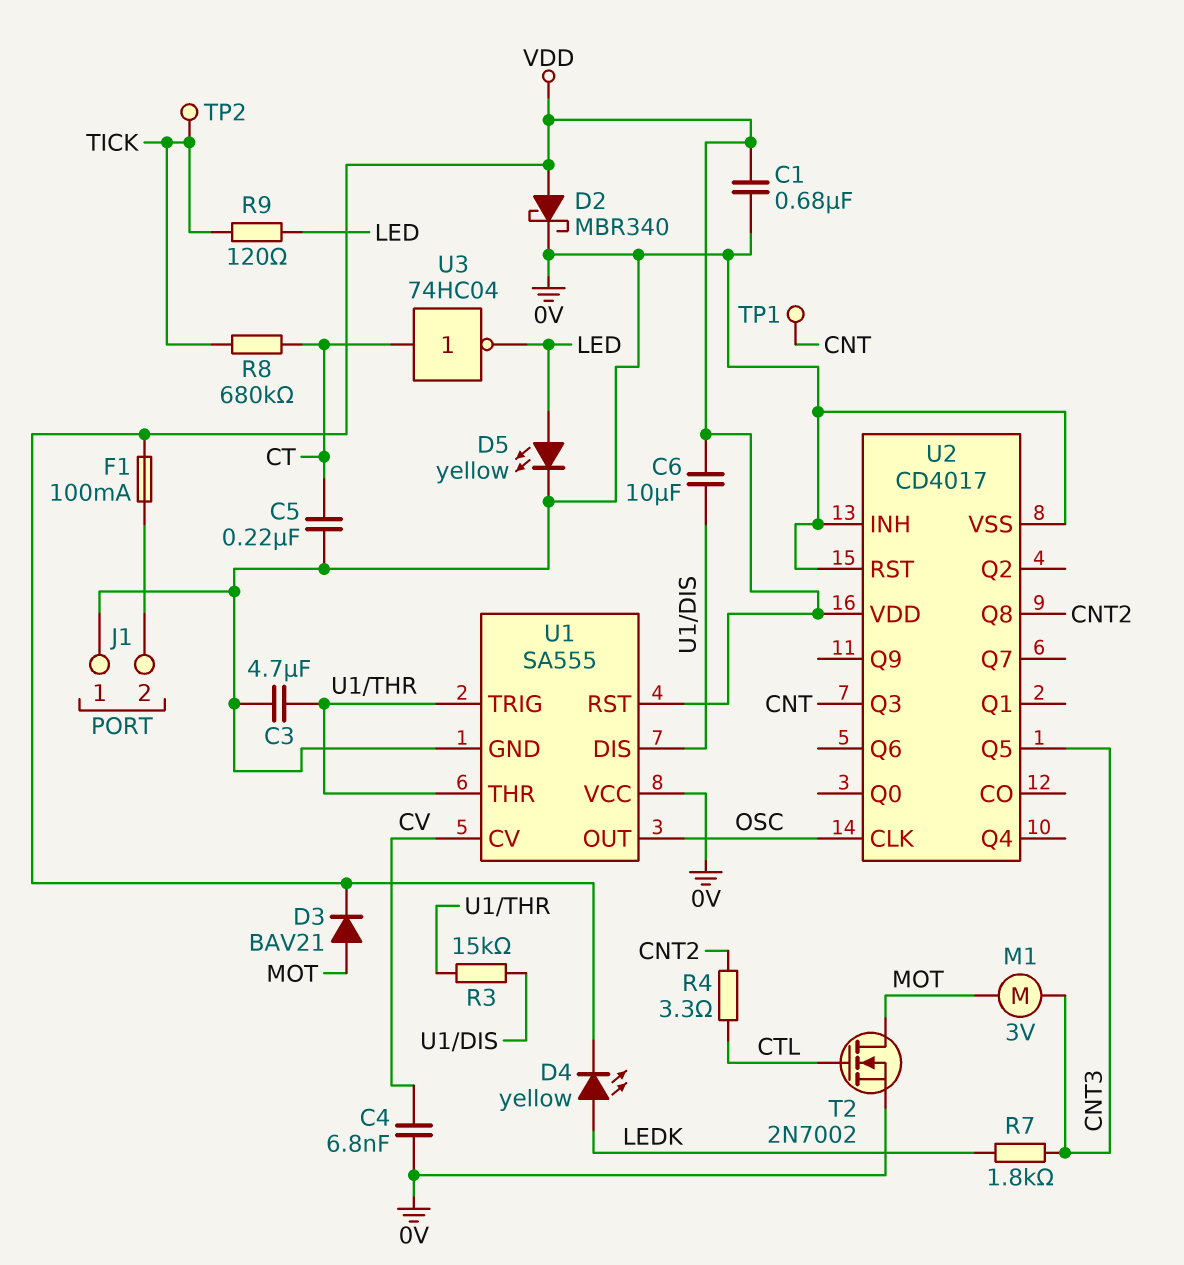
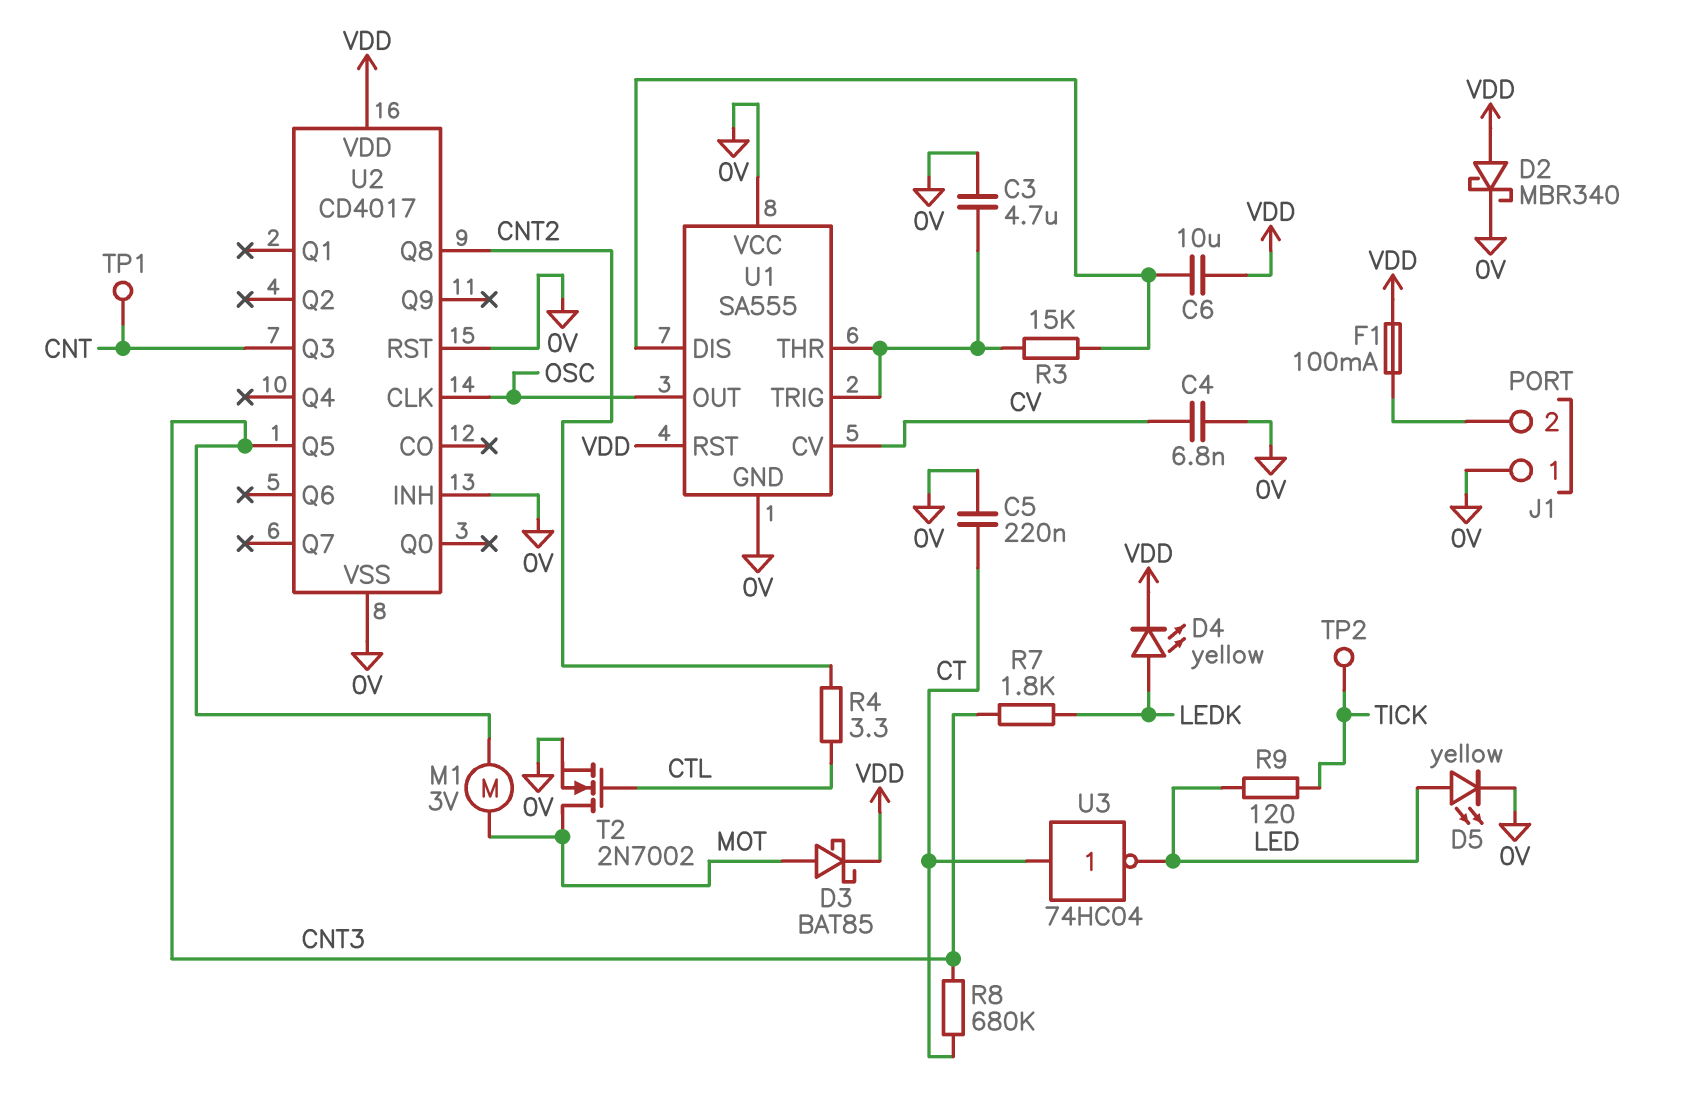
C1: 680nF (0V, VDD) -> none
D3: diode BAV21 (A MOT, K VDD) -> schottky BAT85 (A MOT, K VDD)
R8: 680k (CT, TICK) -> 680k (CNT3, CT)

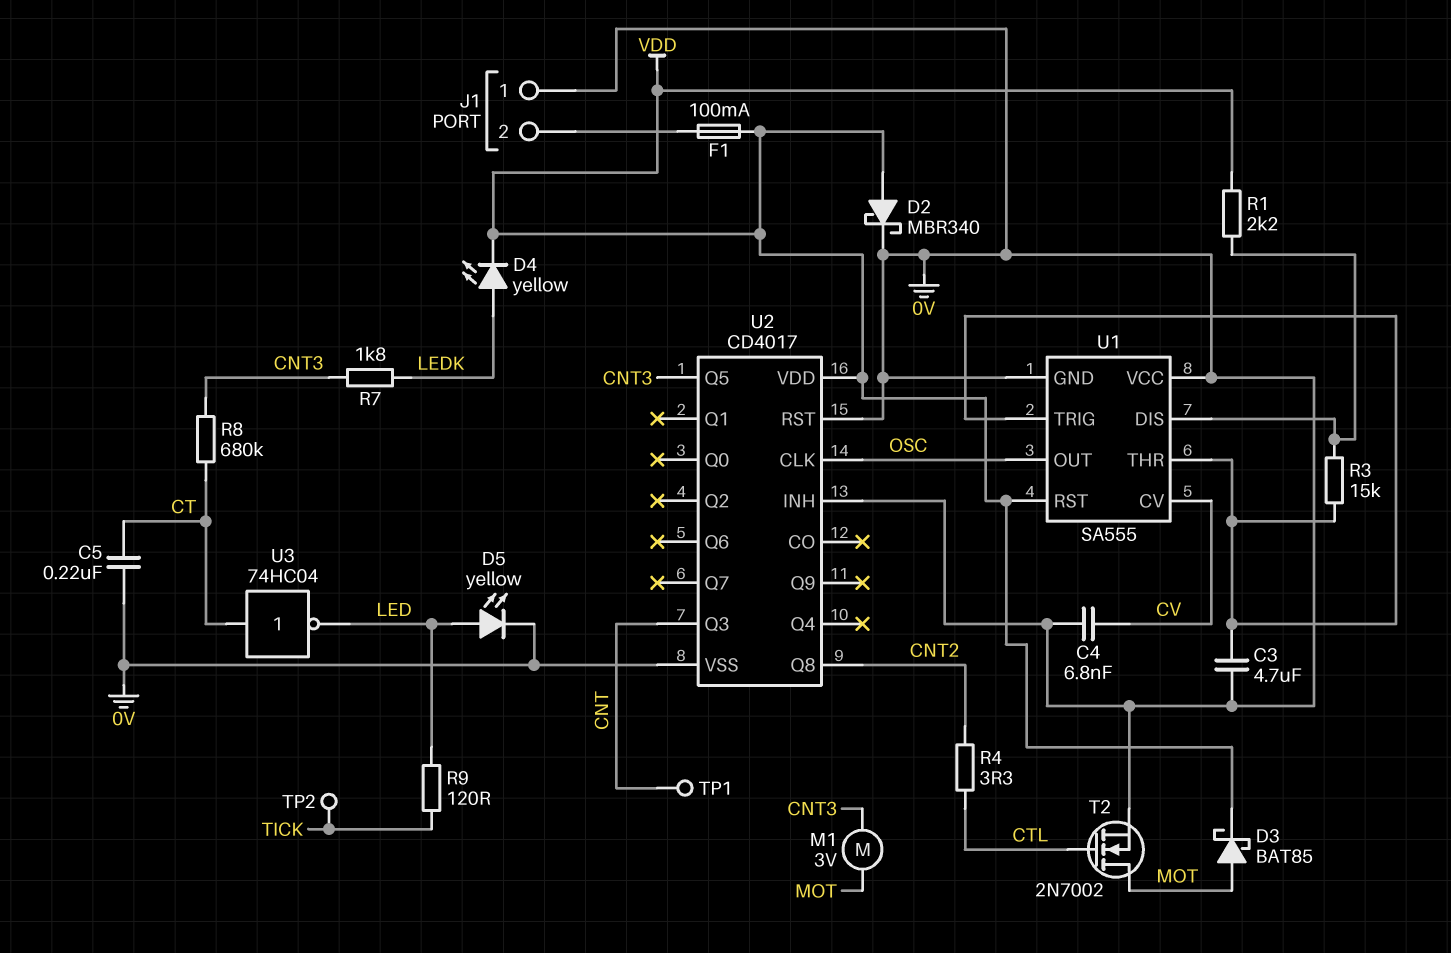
C6: 10uF (U1/DIS, VDD) -> none
R1: none -> 2.2k (U1/DIS, VDD)

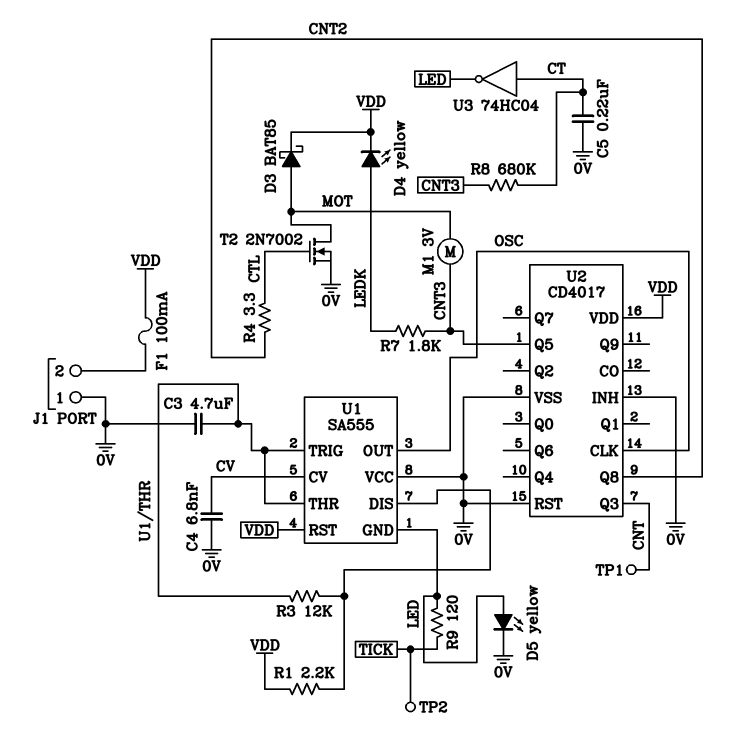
D2: schottky MBR340 (A VDD, K 0V) -> none
R3: 15k (U1/DIS, U1/THR) -> 12k (U1/DIS, U1/THR)
U1 pin GND: 0V -> LED

